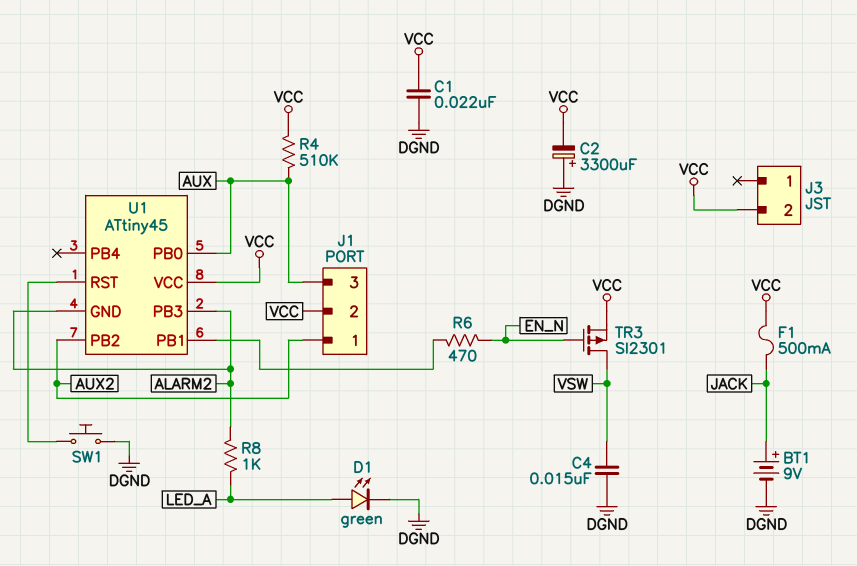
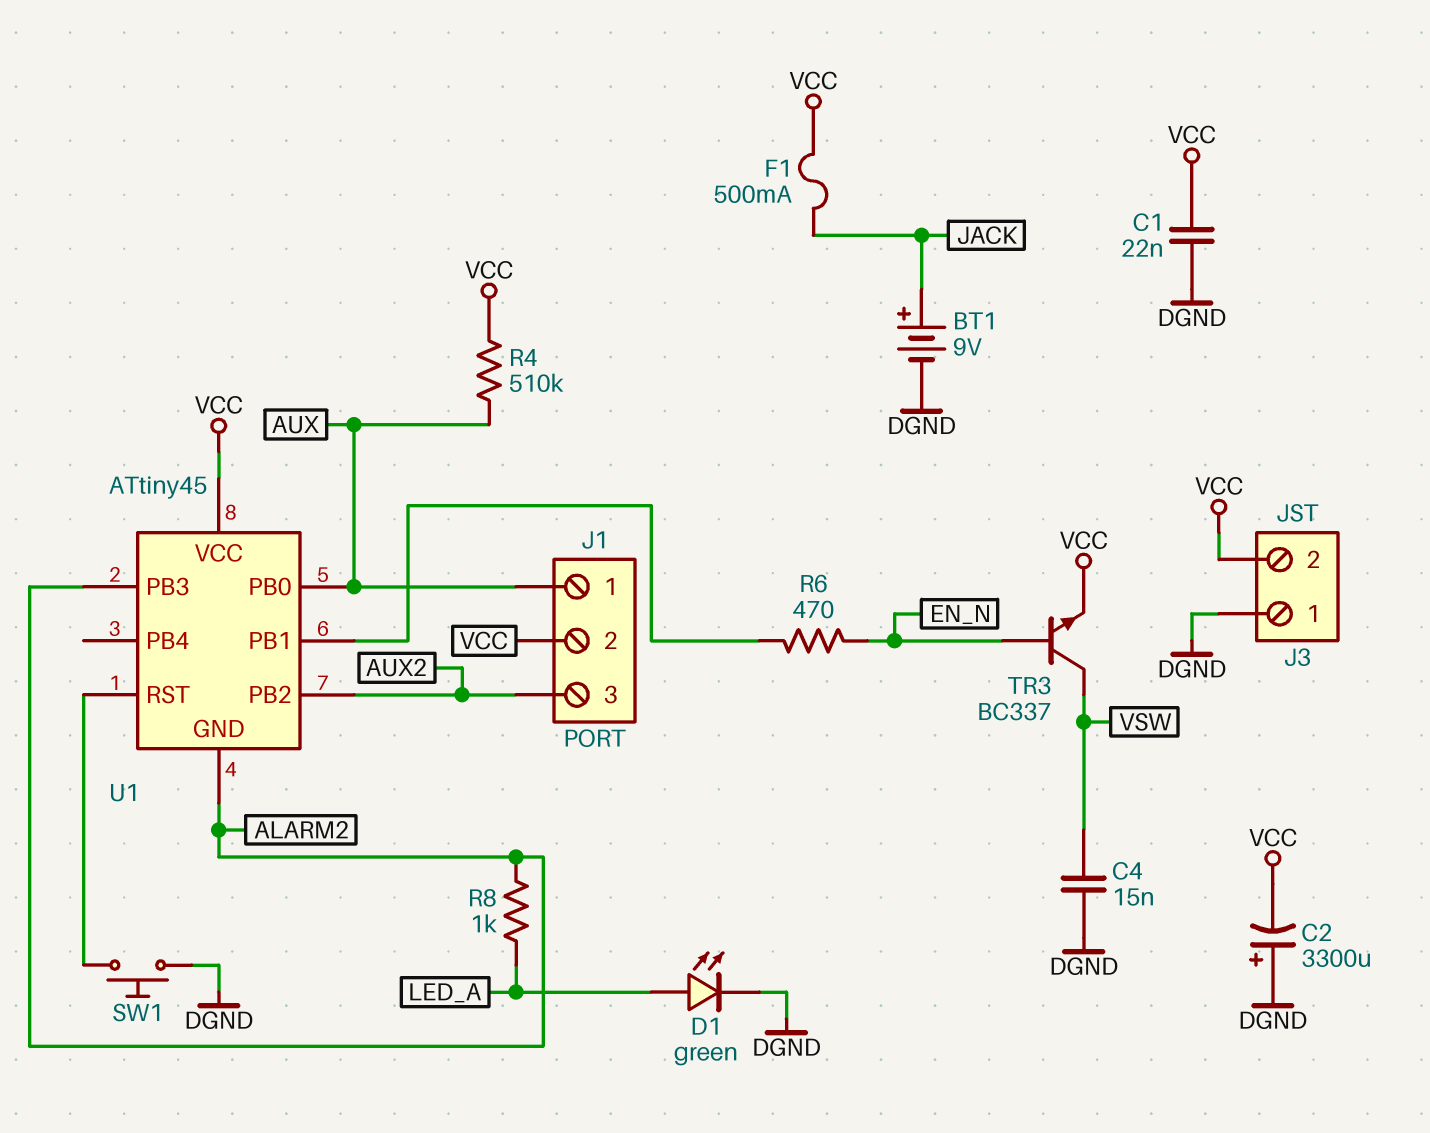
J1 pin 1: AUX2 -> AUX
J1 pin 3: AUX -> AUX2
J3 pin 1: none -> DGND
TR3: PMOS SI2301 (G EN_N, D VSW, S VCC) -> NPN BC337 (B EN_N, C VSW, E VCC)

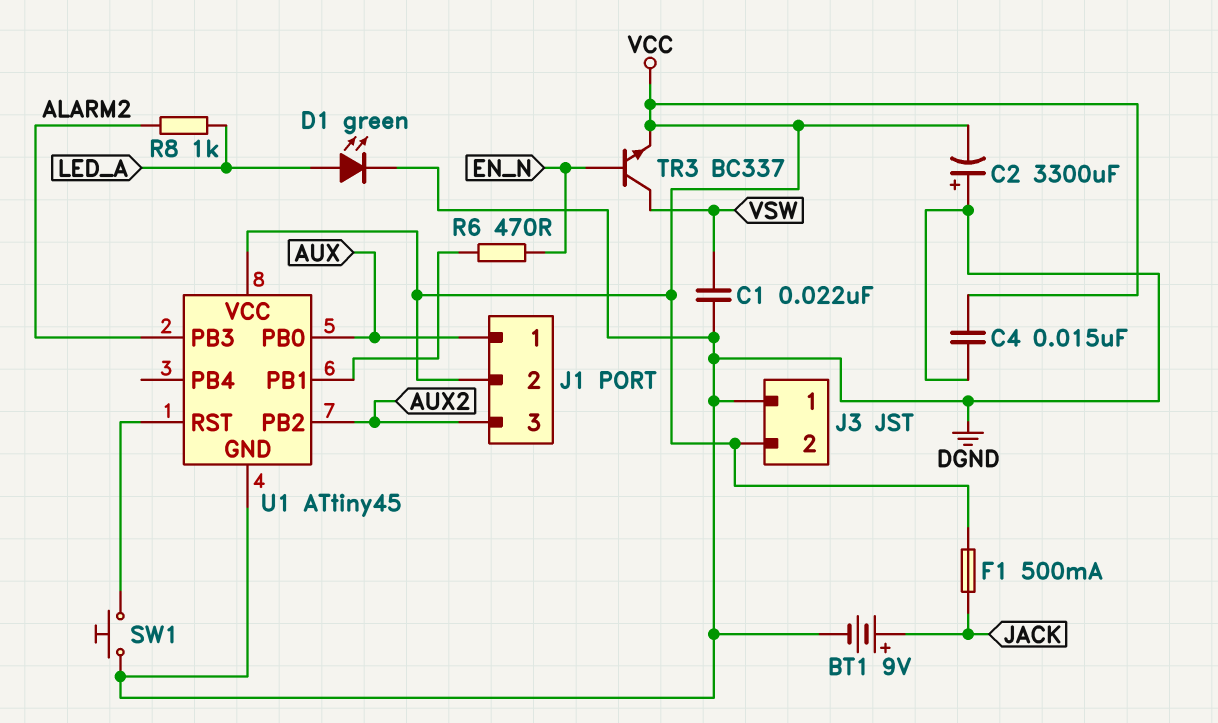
C1: 22nF (DGND, VCC) -> 22nF (DGND, VSW)
C4: 15nF (DGND, VSW) -> 15nF (DGND, VCC)
R4: 510k (AUX, VCC) -> none
U1 pin GND: ALARM2 -> DGND

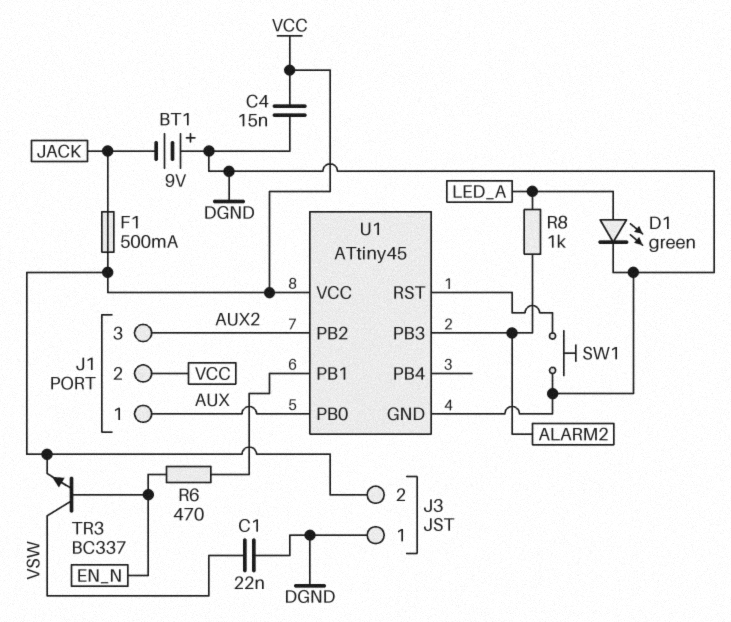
BT1: 9V (plus JACK, minus DGND) -> 9V (plus DGND, minus JACK)
C2: 3300uF (plus DGND, minus VCC) -> none

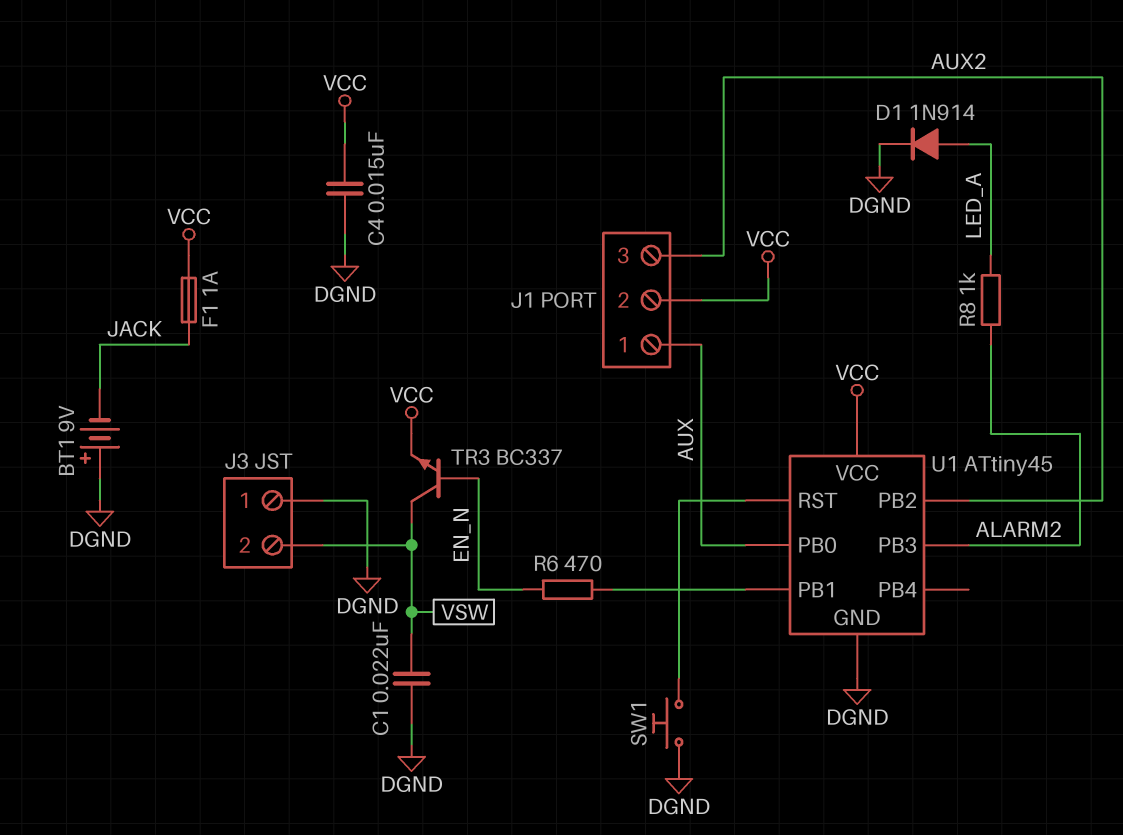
D1: LED green (A LED_A, K DGND) -> diode 1N914 (A LED_A, K DGND)
F1: 500mA (JACK, VCC) -> 1A (JACK, VCC)
J3 pin 2: VCC -> VSW

